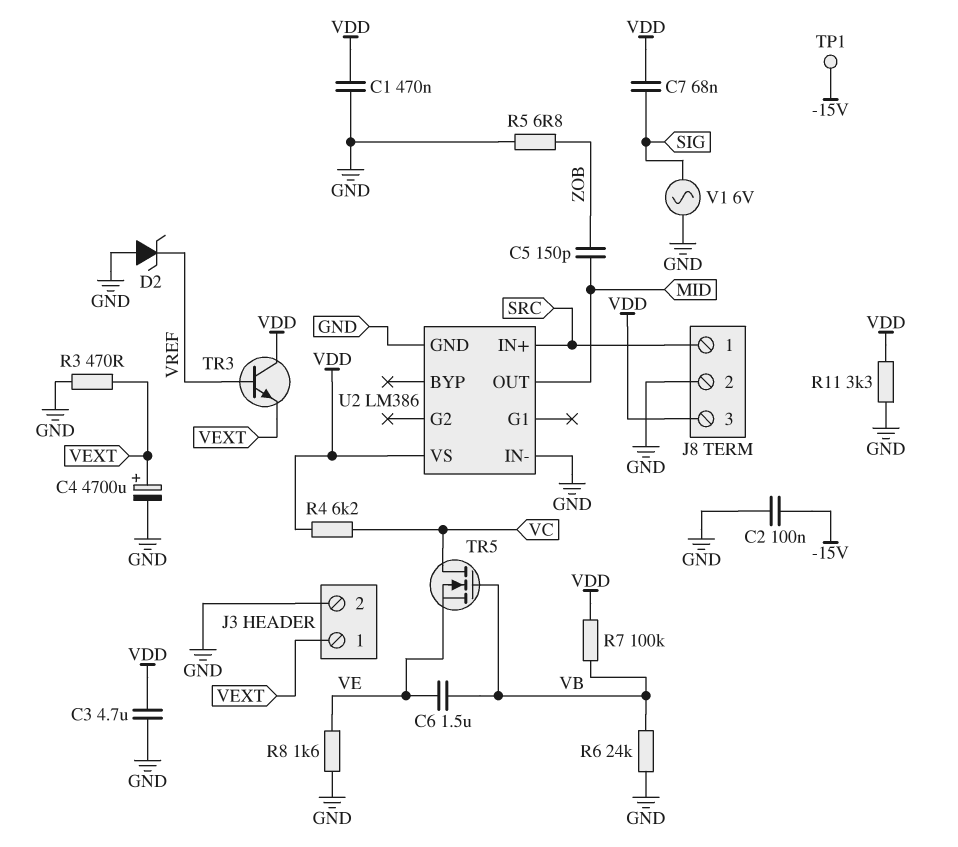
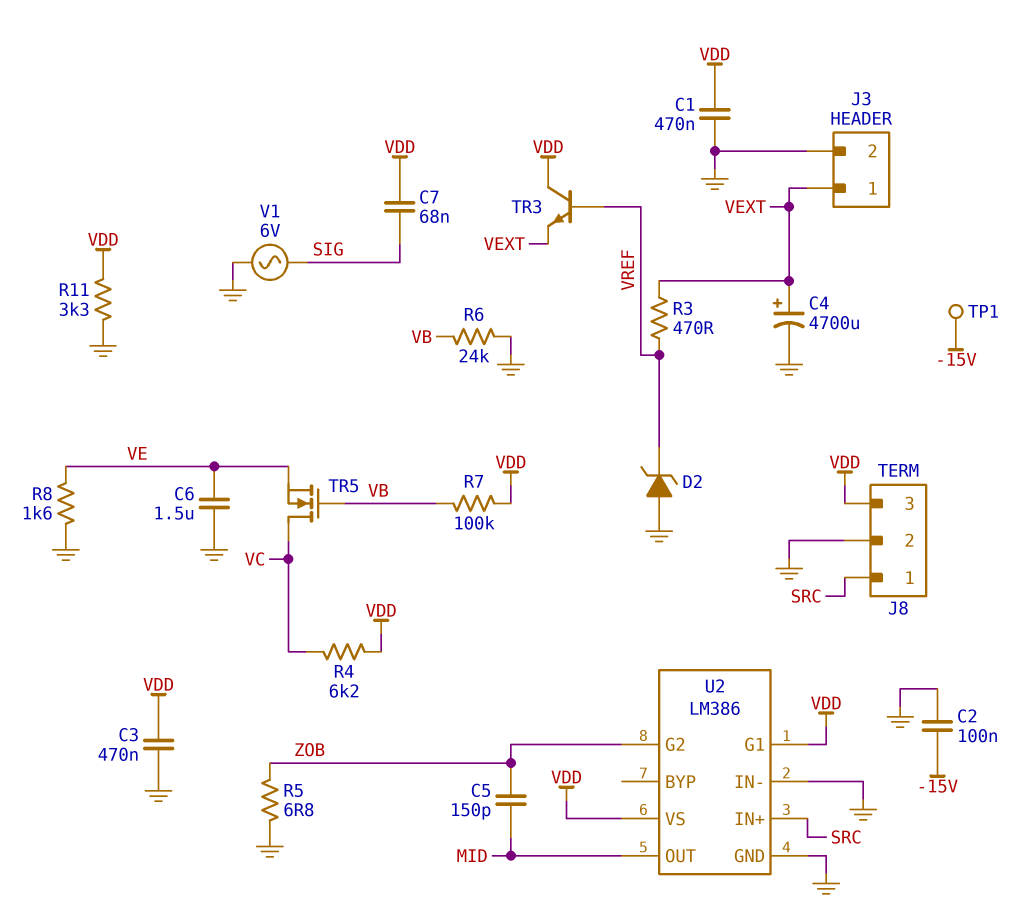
C3: 4.7uF (GND, VDD) -> 470nF (GND, VDD)
C6: 1.5uF (VB, VE) -> 1.5uF (GND, VE)
R3: 470 (GND, VEXT) -> 470 (VEXT, VREF)
U2 pin G1: none -> VDD
U2 pin G2: none -> ZOB

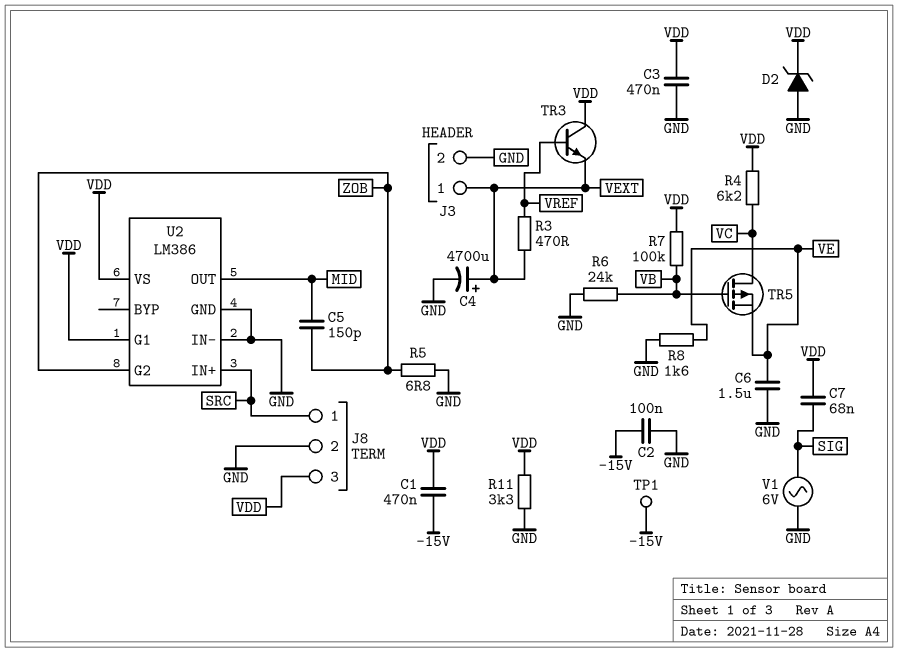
C1: 470nF (GND, VDD) -> 470nF (-15V, VDD)
D2: zener (A GND, K VREF) -> zener (A GND, K VDD)
TR5: NMOS (G VB, D VC, S VE) -> PMOS (G VB, D VC, S VE)

